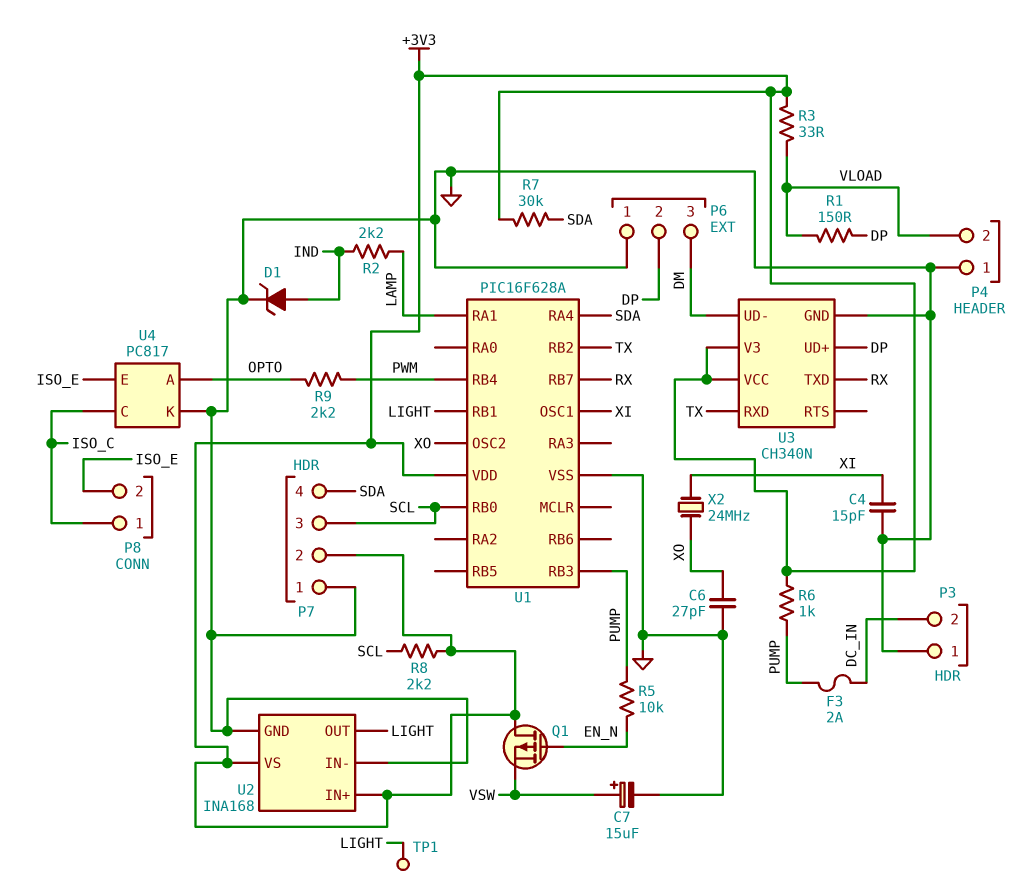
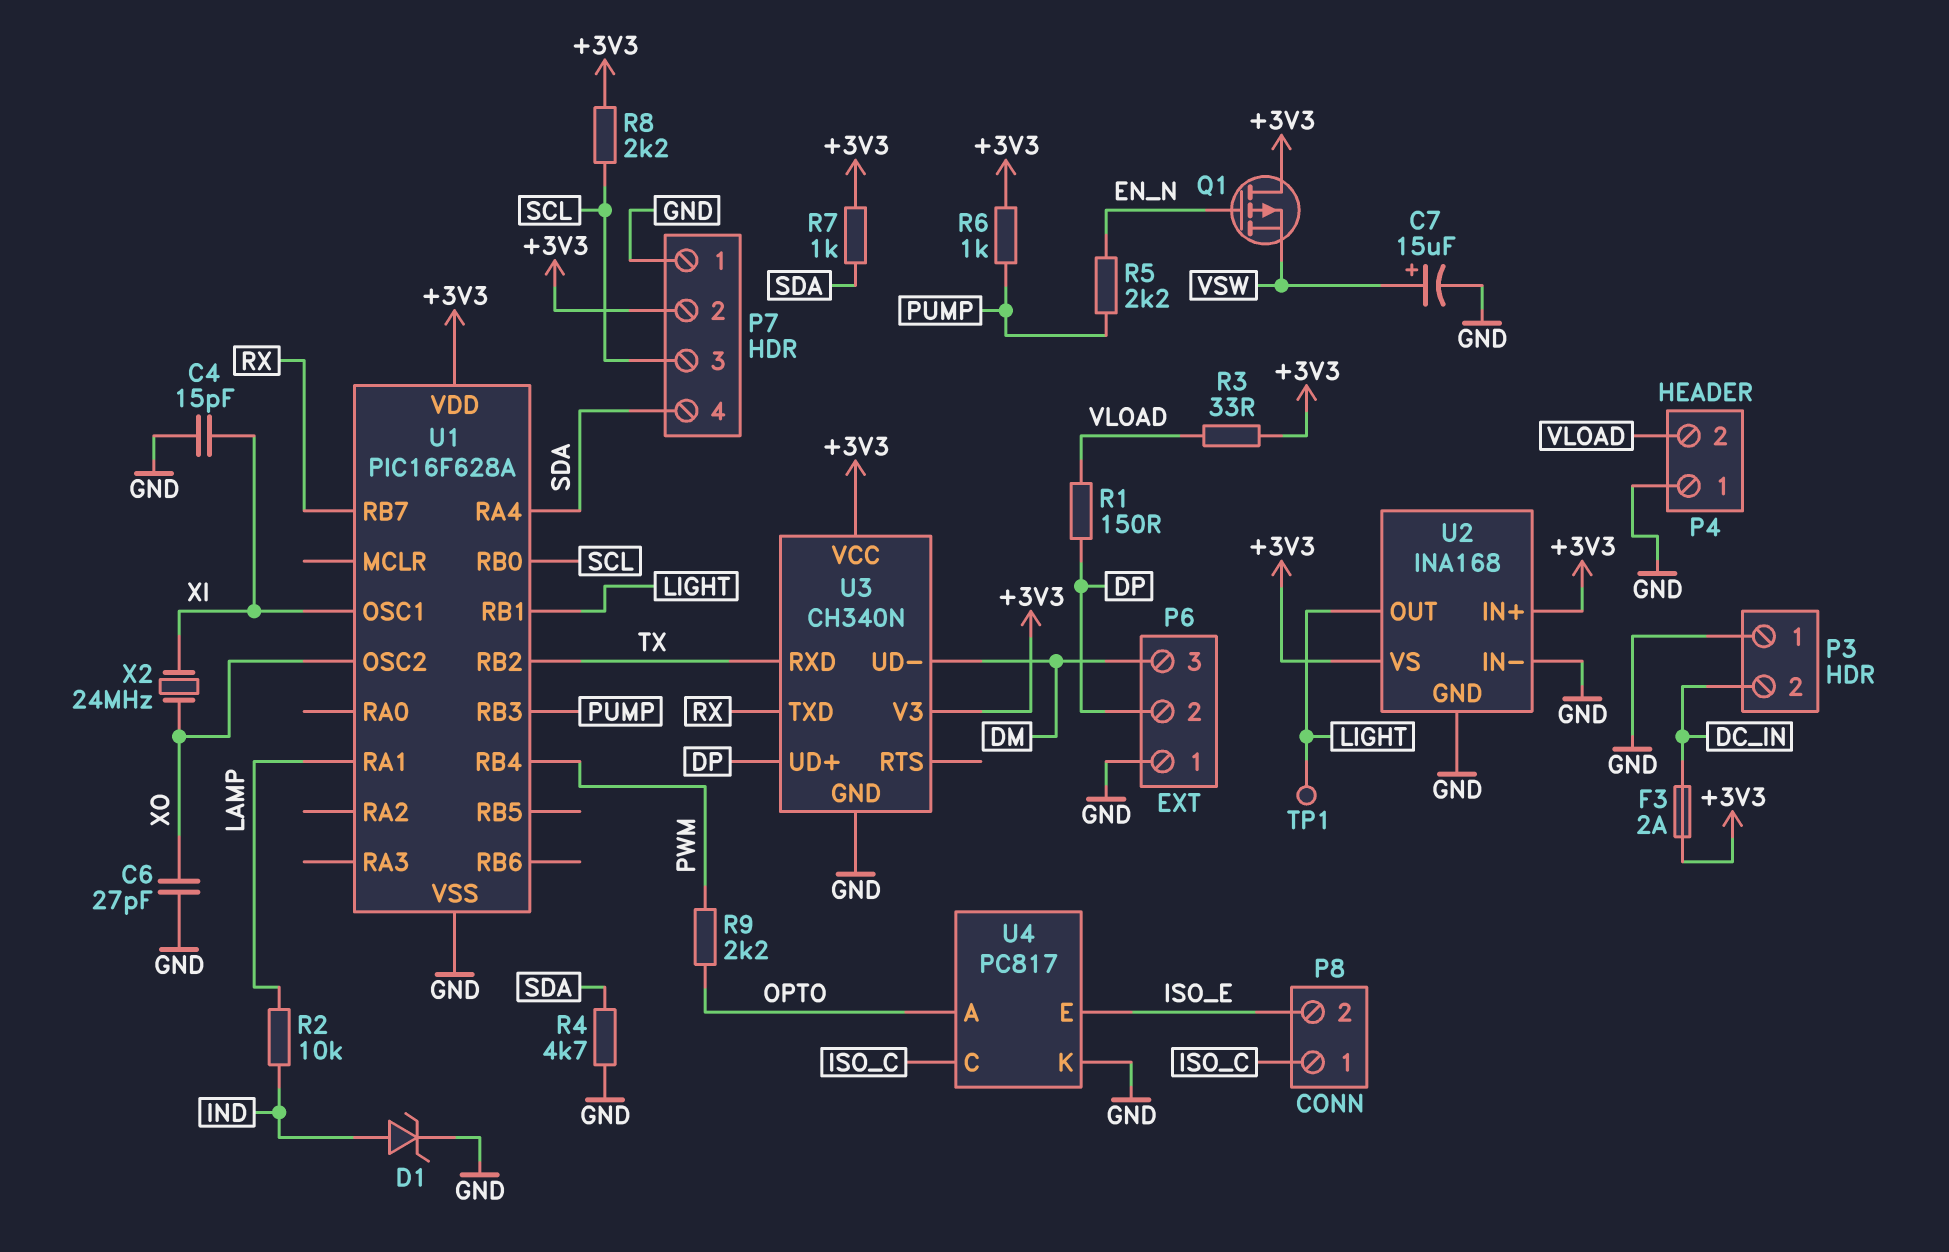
F3: 2A (DC_IN, PUMP) -> 2A (+3V3, DC_IN)
R2: 2.2k (IND, LAMP) -> 10k (IND, LAMP)
R4: none -> 4.7k (GND, SDA)
R5: 10k (EN_N, PUMP) -> 2.2k (EN_N, PUMP)
R7: 30k (+3V3, SDA) -> 1k (+3V3, SDA)

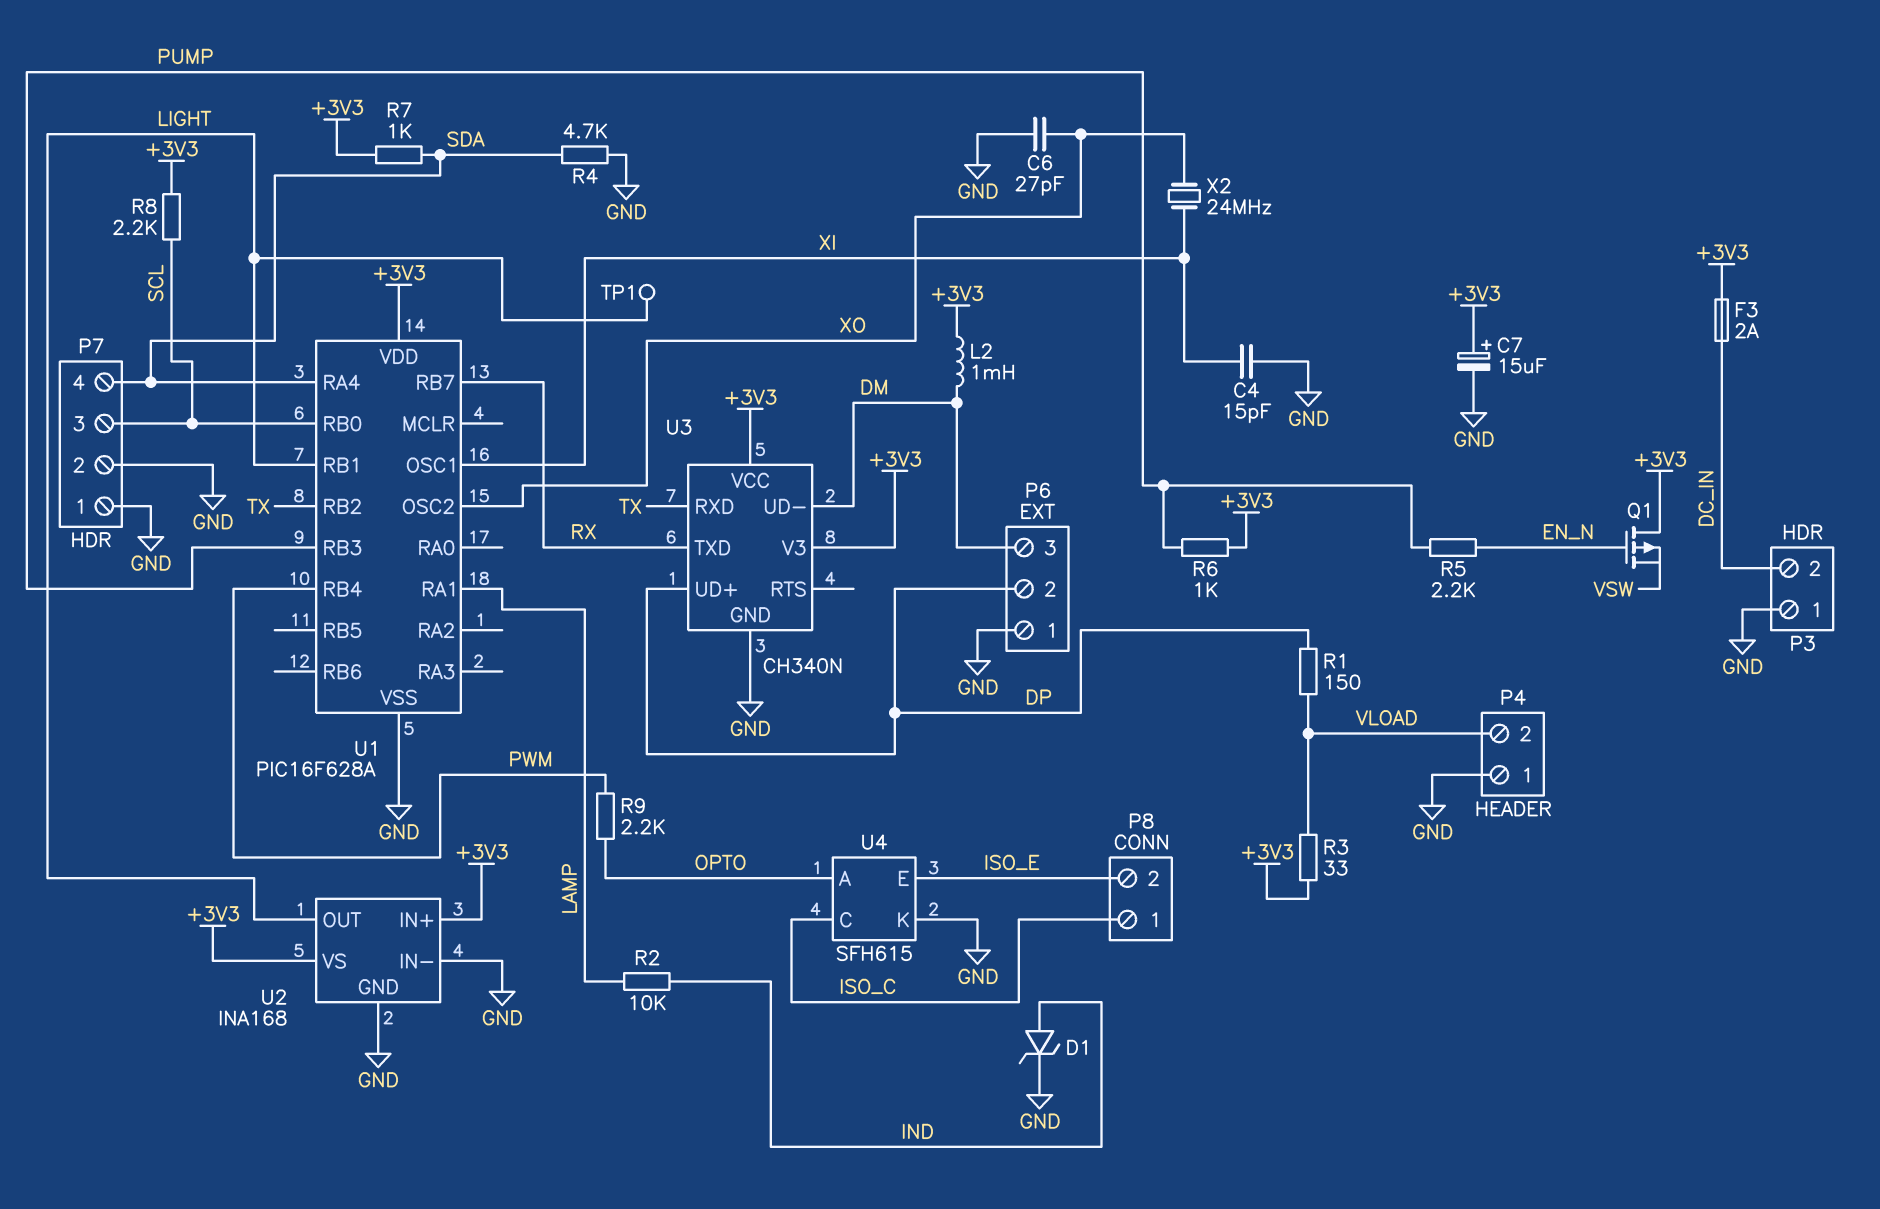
C7: 15uF (plus VSW, minus GND) -> 15uF (plus +3V3, minus GND)
L2: none -> 1mH (+3V3, DM)
P7 pin 2: +3V3 -> GND
U4: PC817 -> SFH615

